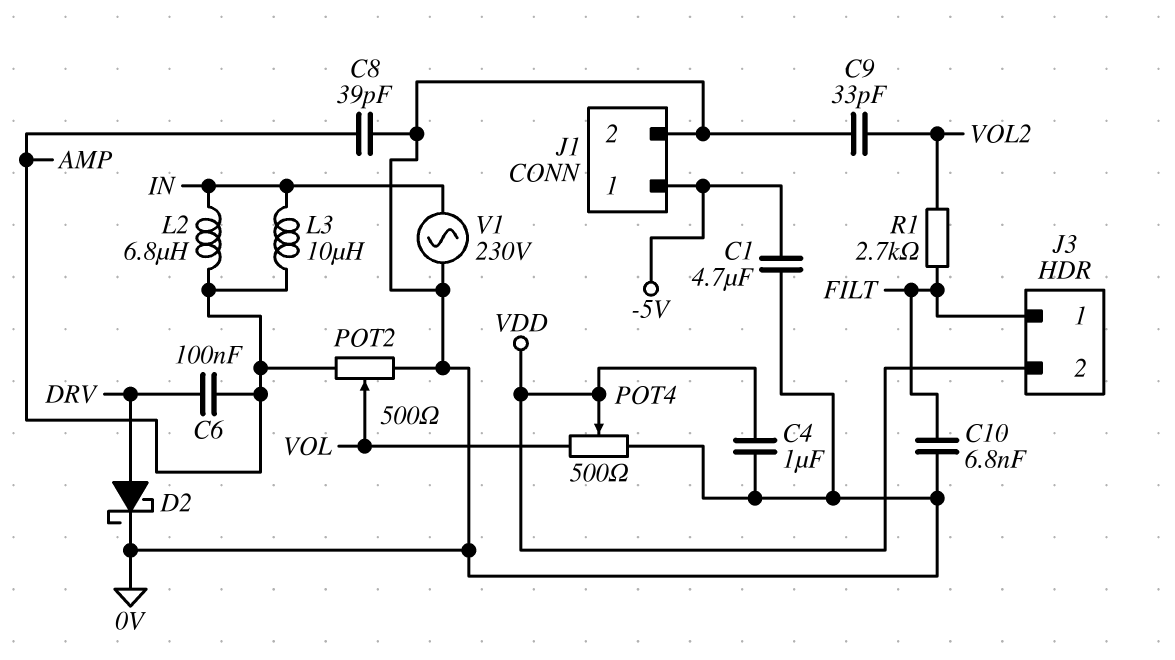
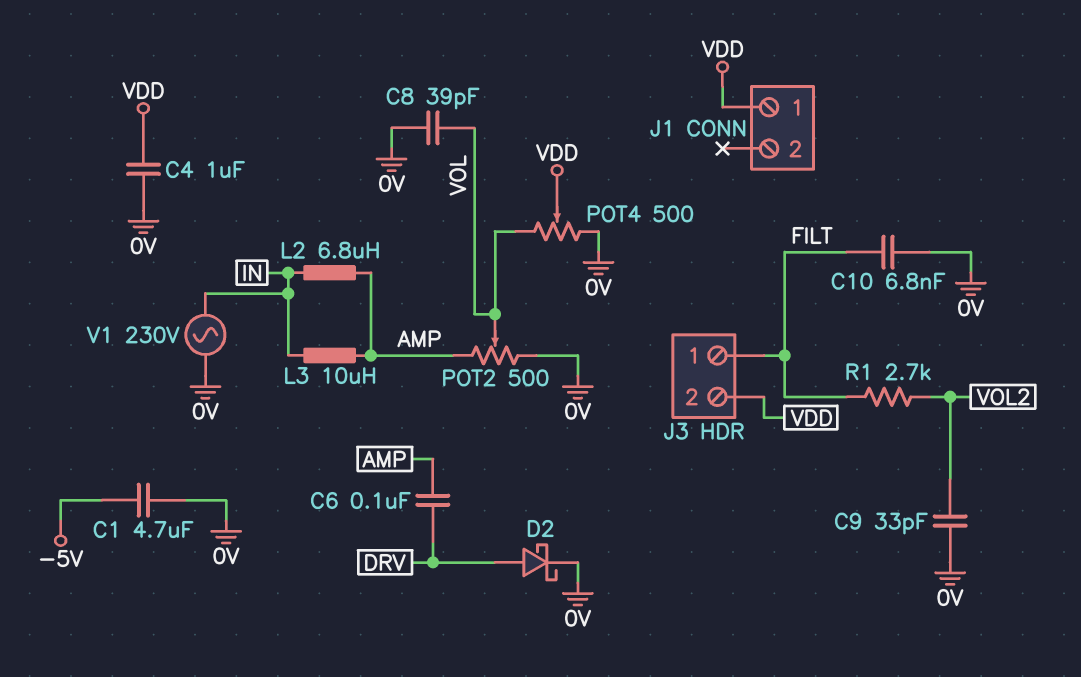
C8: 39pF (0V, AMP) -> 39pF (0V, VOL)
J1 pin 1: -5V -> VDD
J1 pin 2: 0V -> none

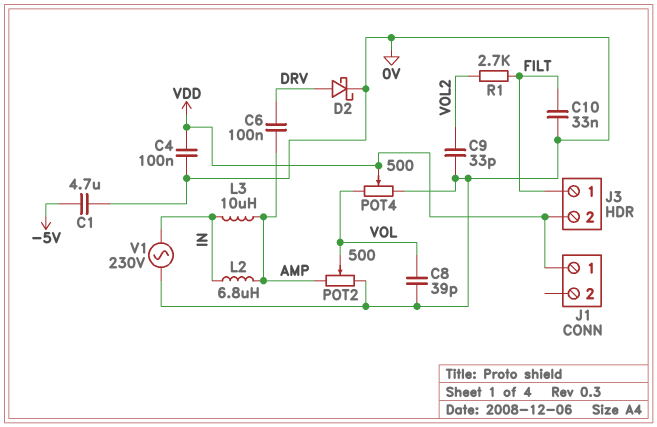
C4: 1uF (0V, VDD) -> 100nF (0V, VDD)
C10: 6.8nF (0V, FILT) -> 33nF (0V, FILT)

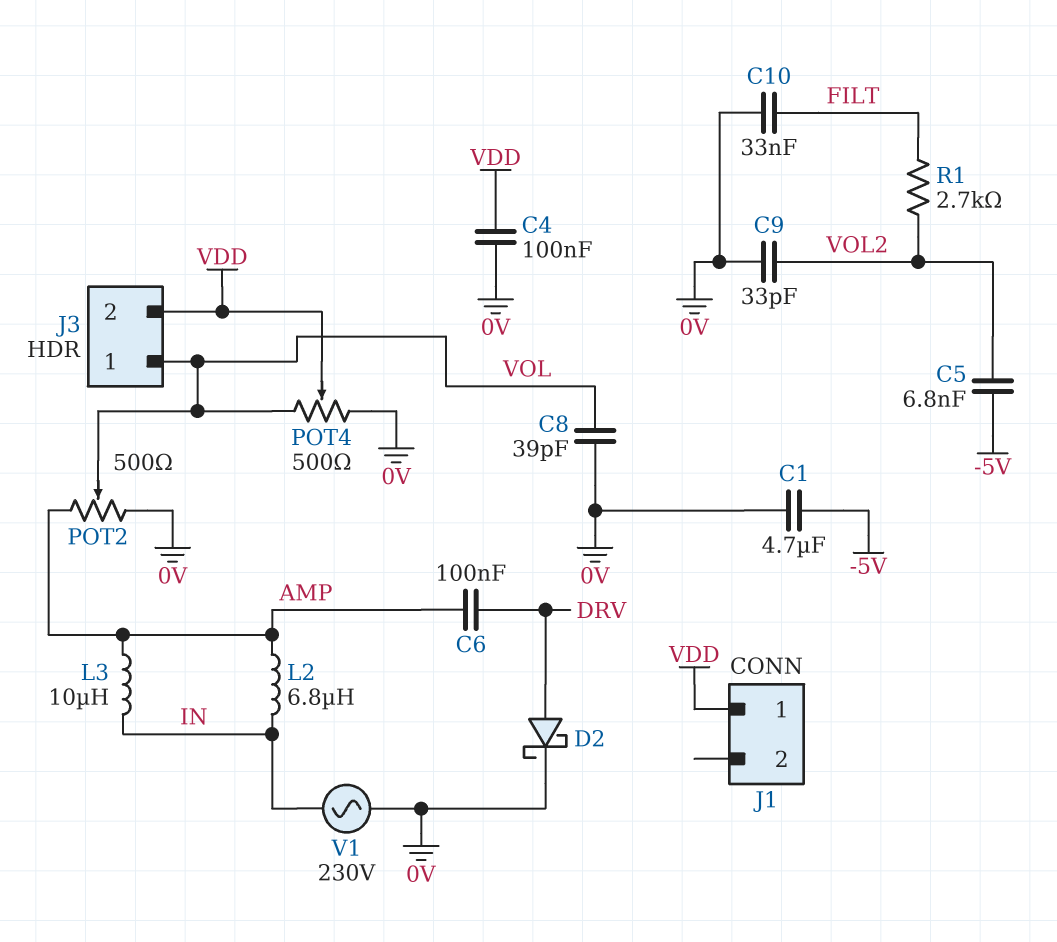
C5: none -> 6.8nF (-5V, VOL2)
J3 pin 1: FILT -> VOL

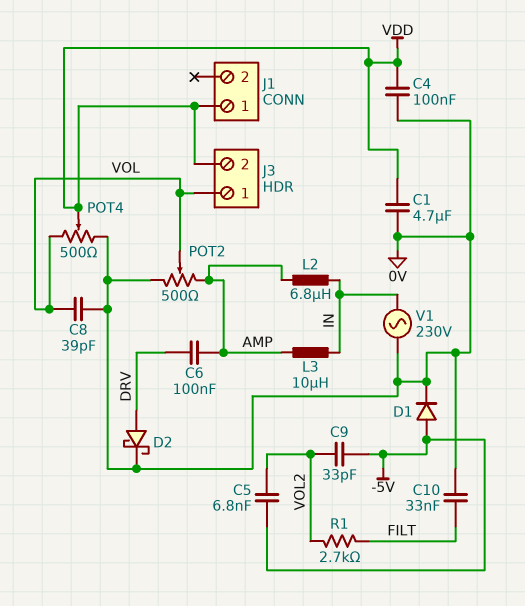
C1: 4.7uF (-5V, 0V) -> 4.7uF (0V, VDD)
C9: 33pF (0V, VOL2) -> 33pF (-5V, VOL2)
D1: none -> diode (A -5V, K 0V)

